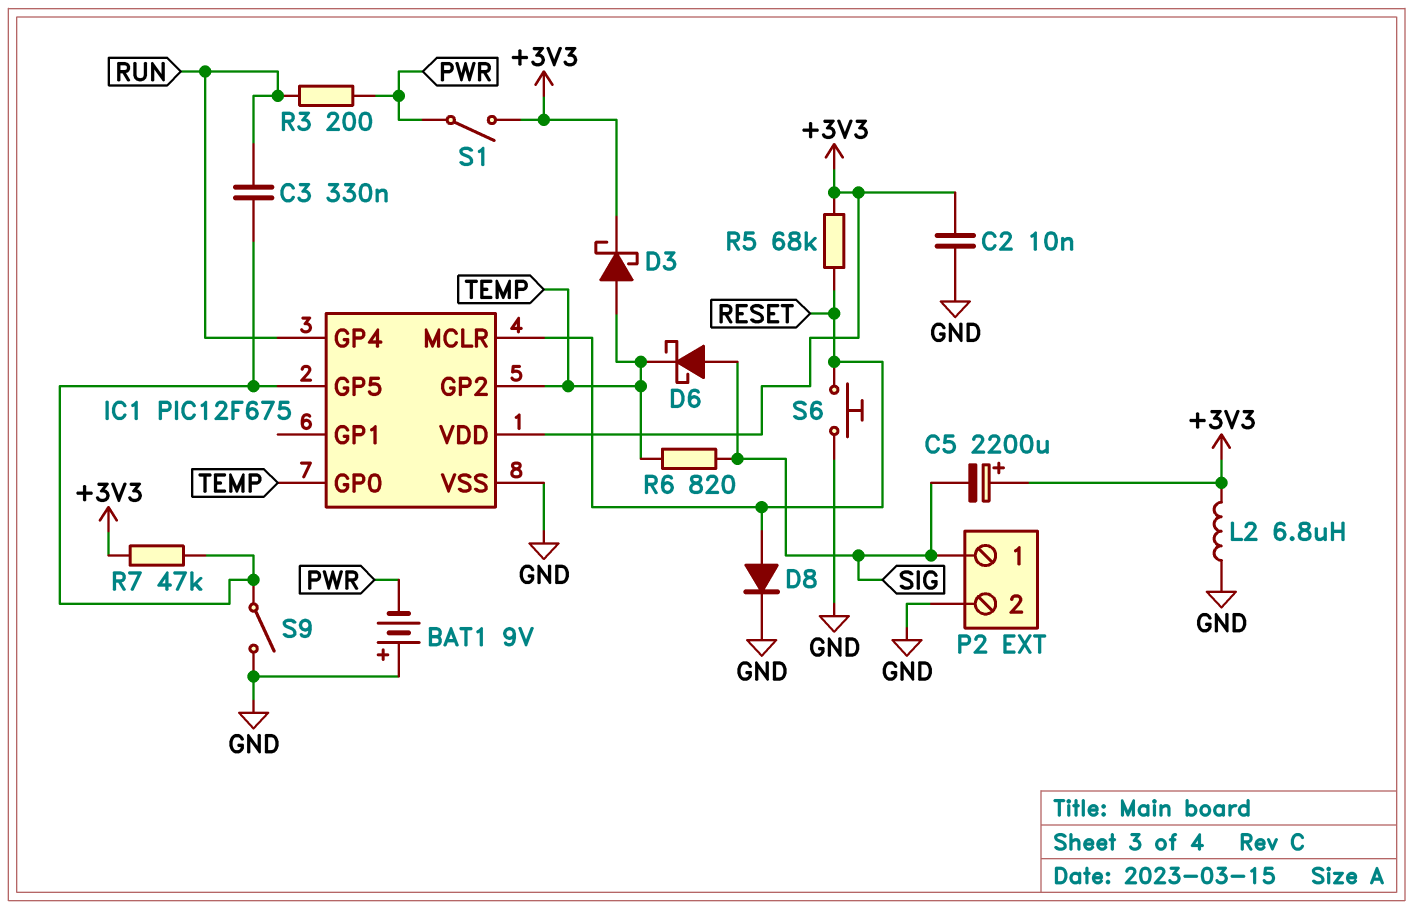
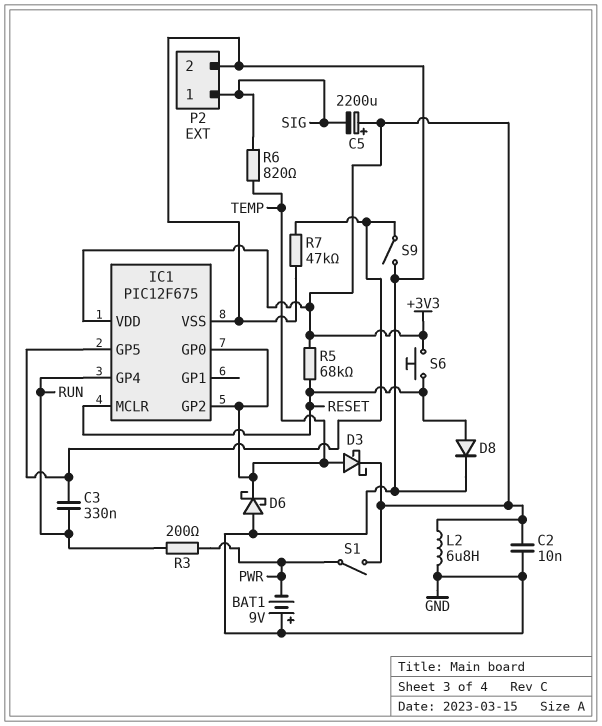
D6: schottky (A SIG, K TEMP) -> schottky (A GND, K TEMP)
R7: 47k (+3V3, IC1/GP5) -> 47k (GND, IC1/GP5)
S6: button (GND, RESET) -> button (+3V3, RESET)

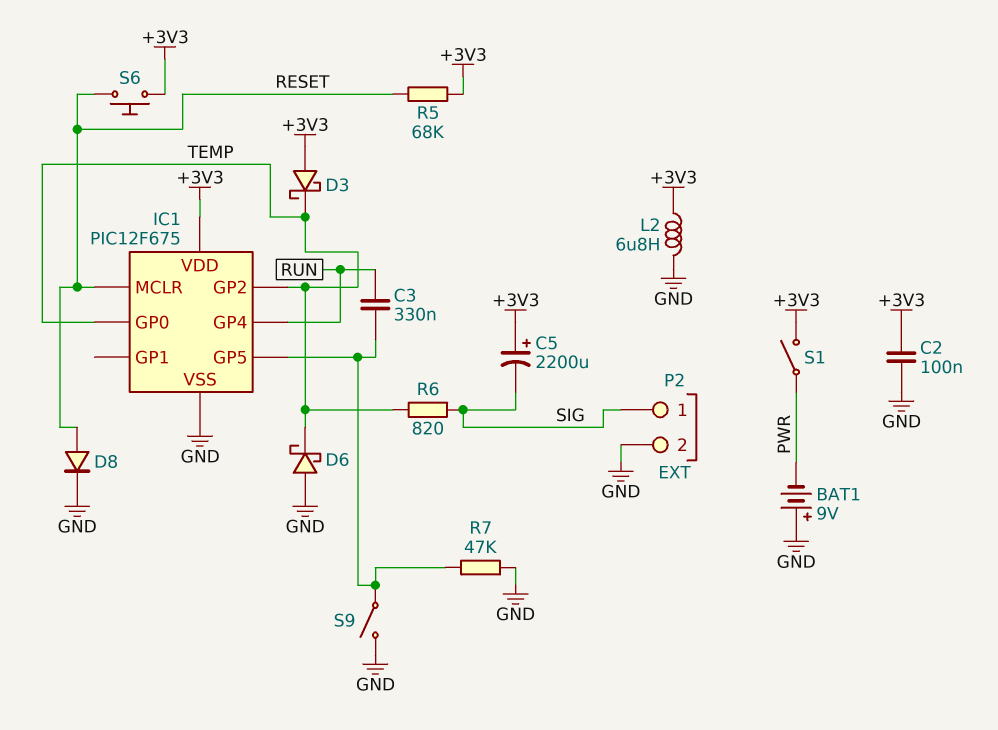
C2: 10nF (+3V3, GND) -> 100nF (+3V3, GND)
D3: schottky (A TEMP, K +3V3) -> schottky (A +3V3, K TEMP)
R3: 200 (PWR, RUN) -> none

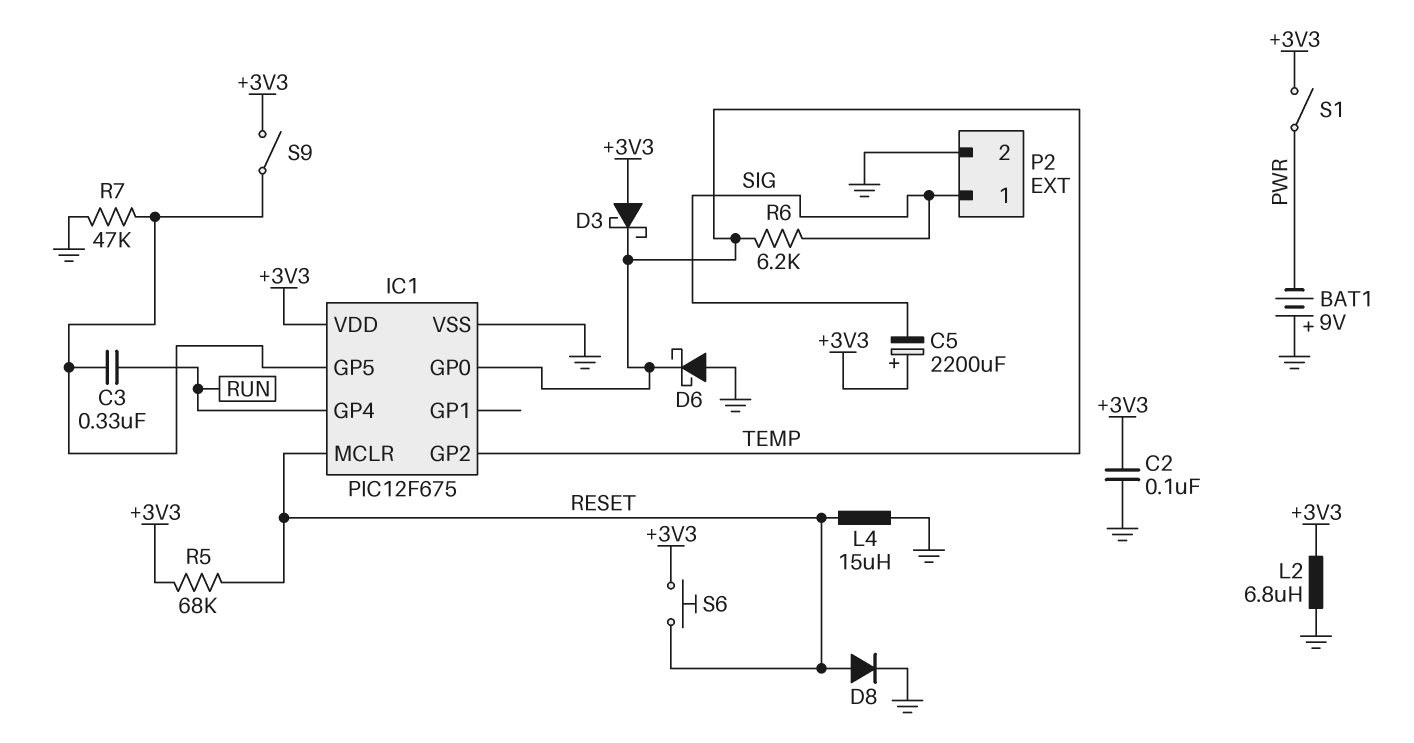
L4: none -> 15uH (GND, RESET)
R6: 820 (SIG, TEMP) -> 6.2k (SIG, TEMP)
S9: switch (GND, IC1/GP5) -> switch (+3V3, IC1/GP5)

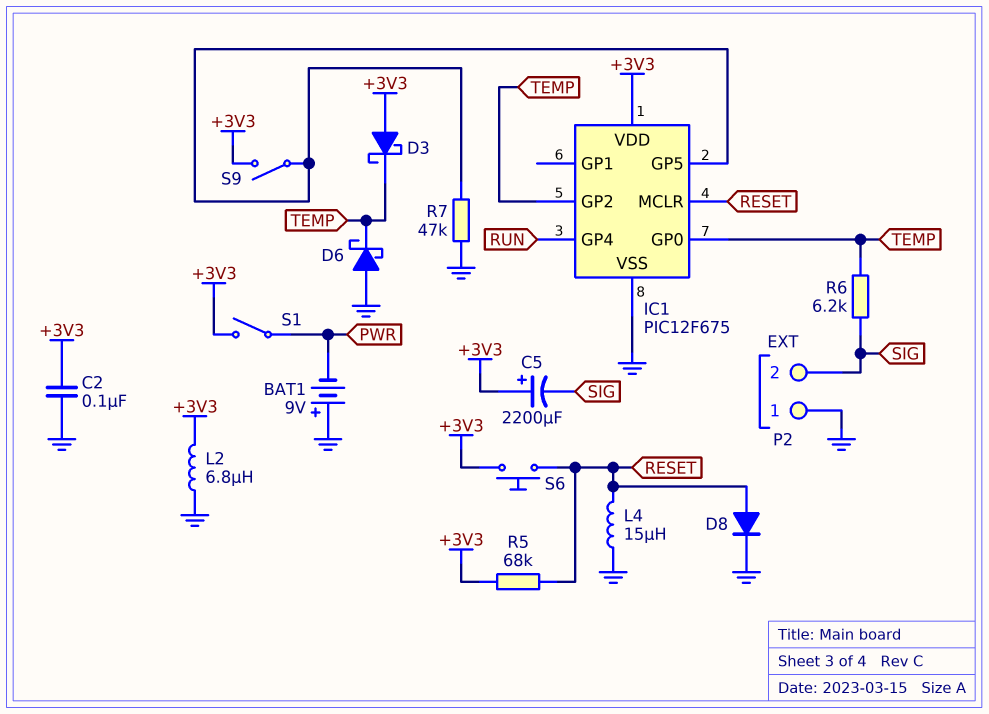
C3: 330nF (IC1/GP5, RUN) -> none
P2 pin 1: SIG -> GND
P2 pin 2: GND -> SIG

